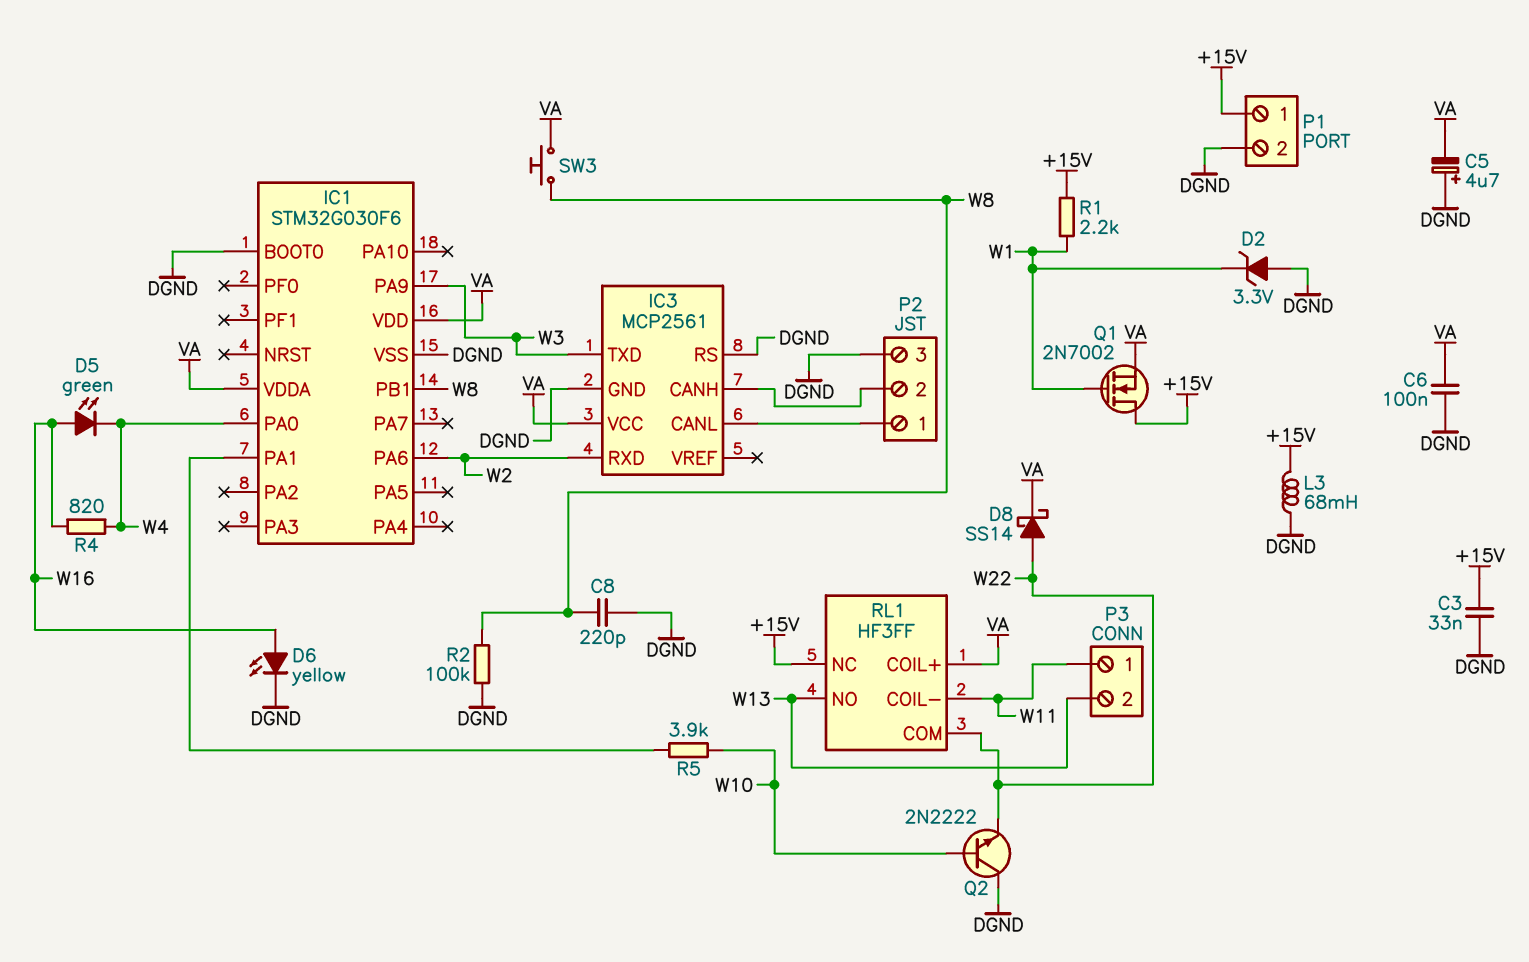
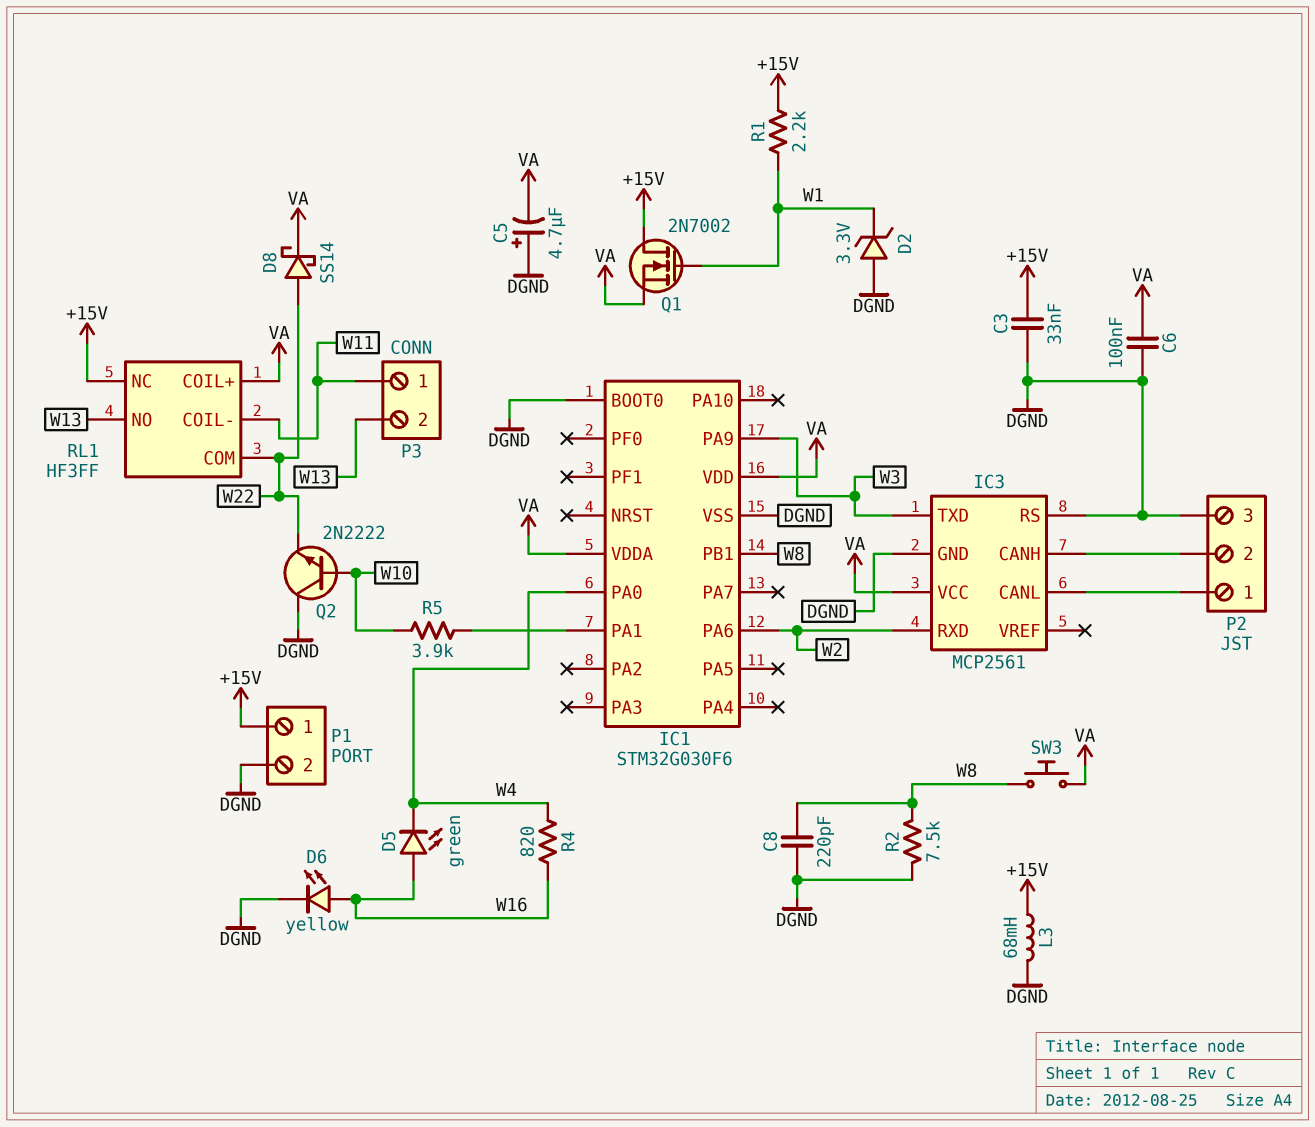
R2: 100k (DGND, W8) -> 7.5k (DGND, W8)

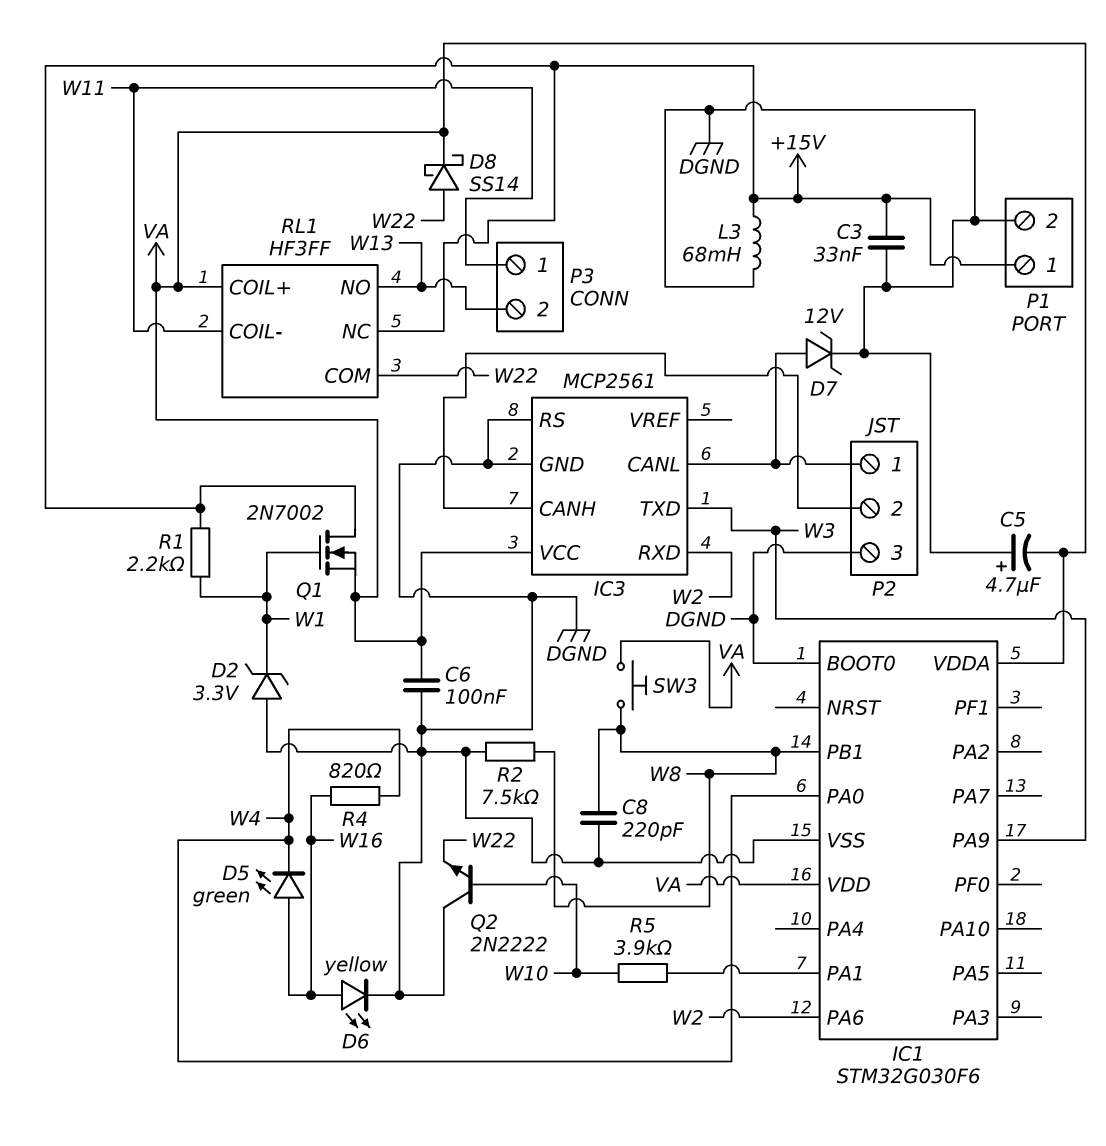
D7: none -> zener 12V (A IC3/CANL, K DGND)

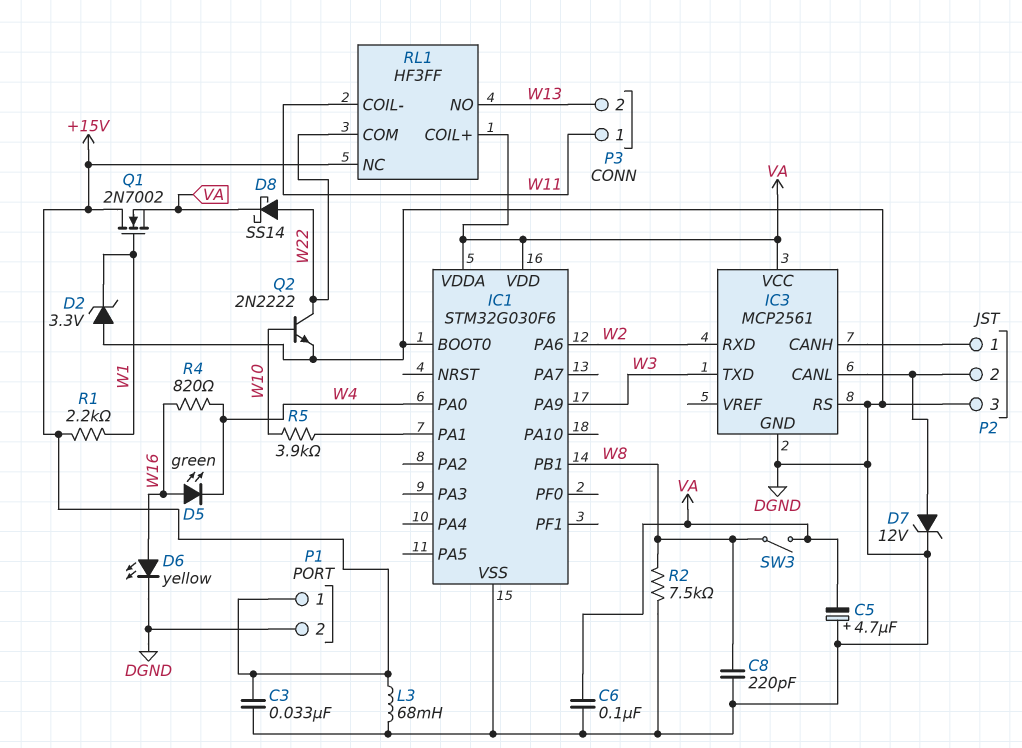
P2 pin 1: IC3/CANL -> IC3/CANH
P2 pin 2: IC3/CANH -> IC3/CANL
Q2: NPN 2N2222 (B W10, C DGND, E W22) -> NPN 2N2222 (B W10, C W22, E DGND)
SW3: button (VA, W8) -> switch (VA, W8)

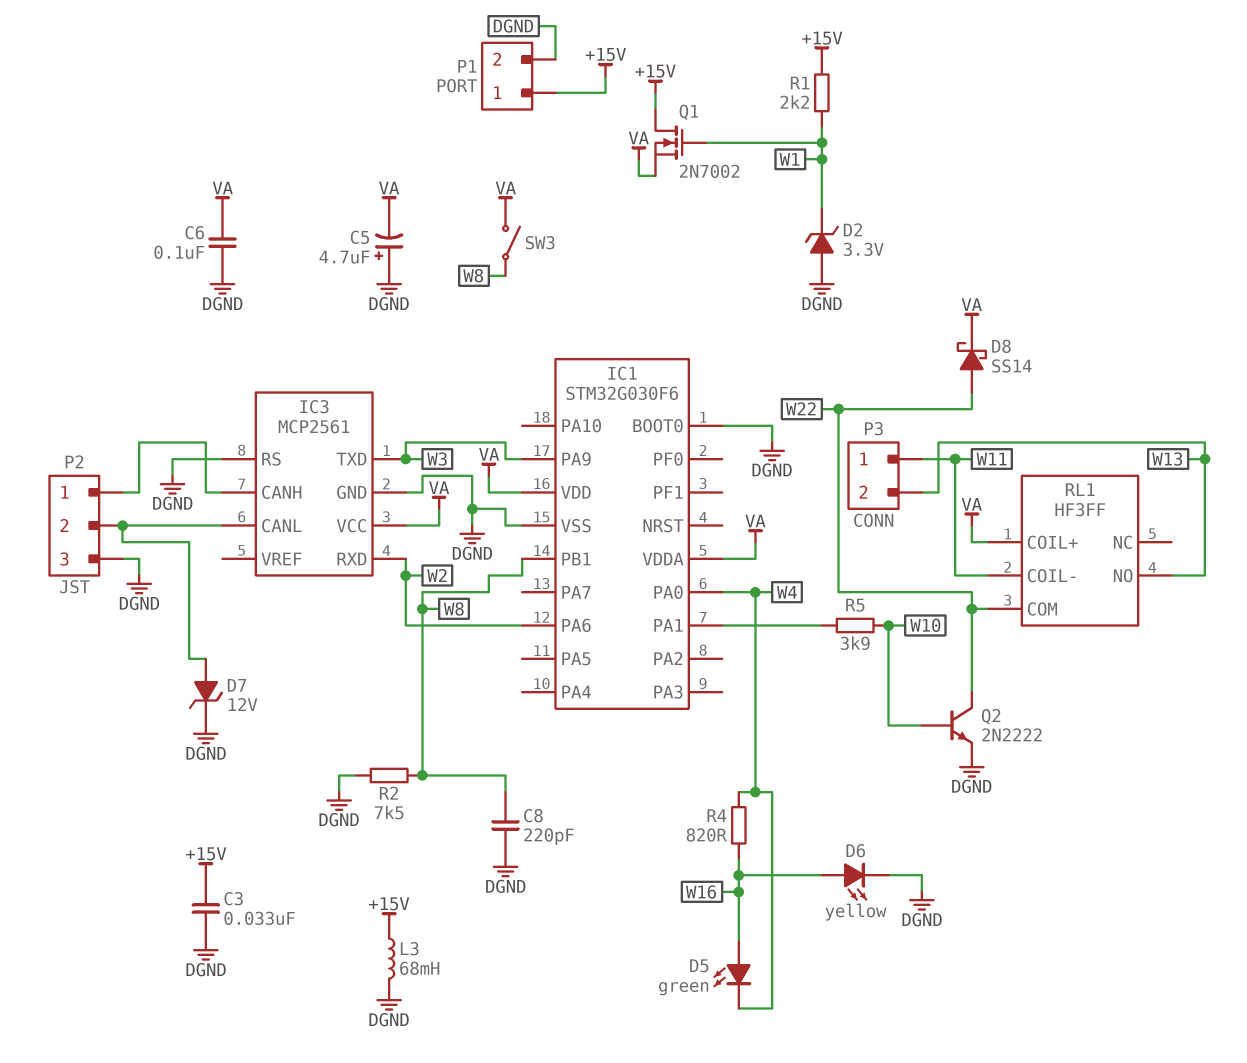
RL1 pin NC: +15V -> none

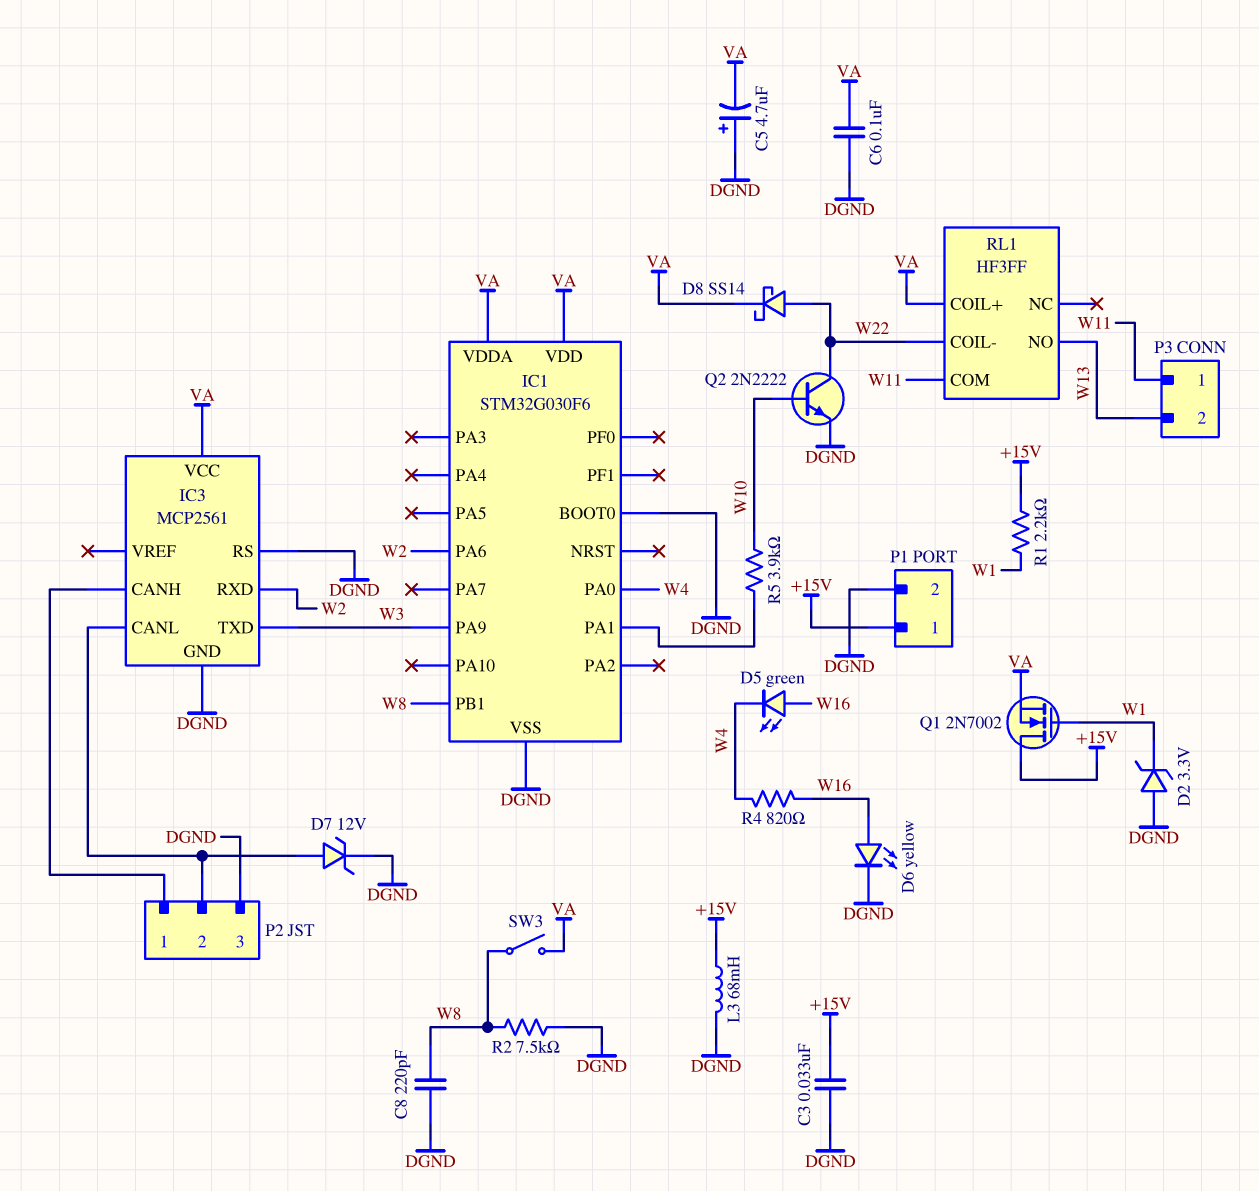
RL1 pin COIL-: W11 -> W22
RL1 pin COM: W22 -> W11

